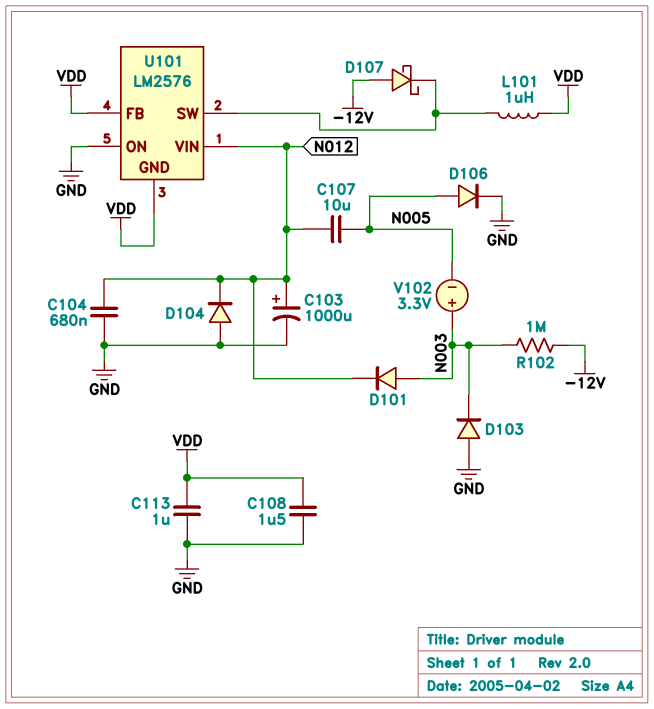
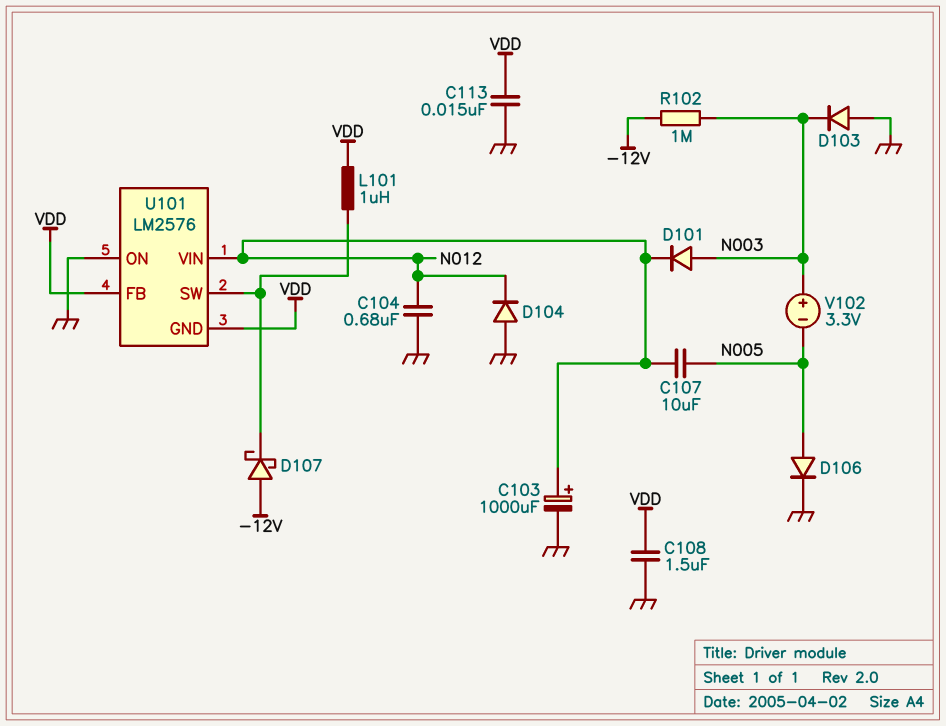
C113: 1uF (GND, VDD) -> 15nF (GND, VDD)

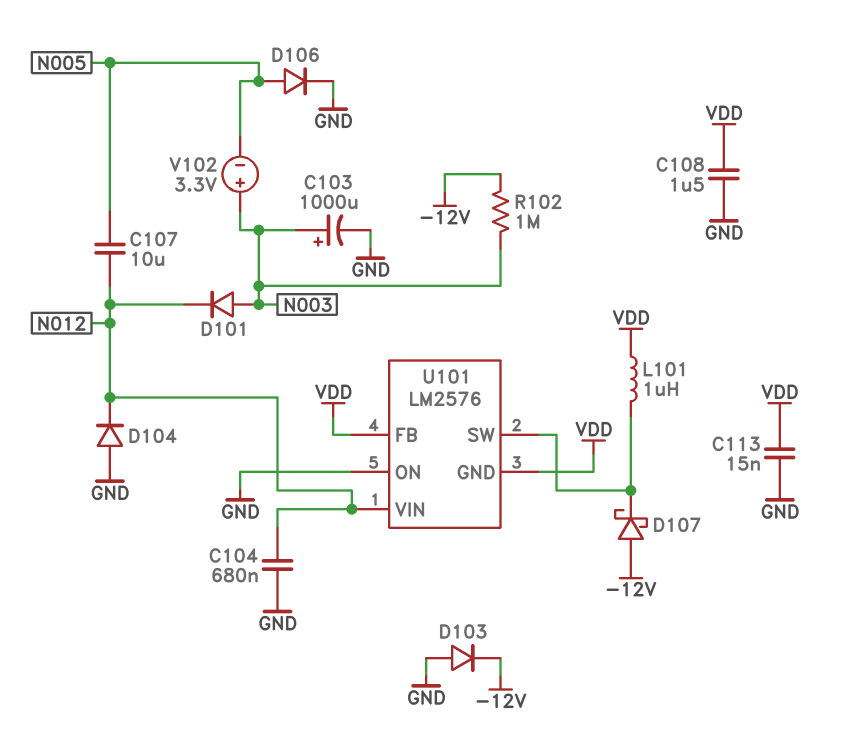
C103: 1000uF (plus N012, minus GND) -> 1000uF (plus N003, minus GND)
D103: diode (A GND, K N003) -> diode (A GND, K -12V)

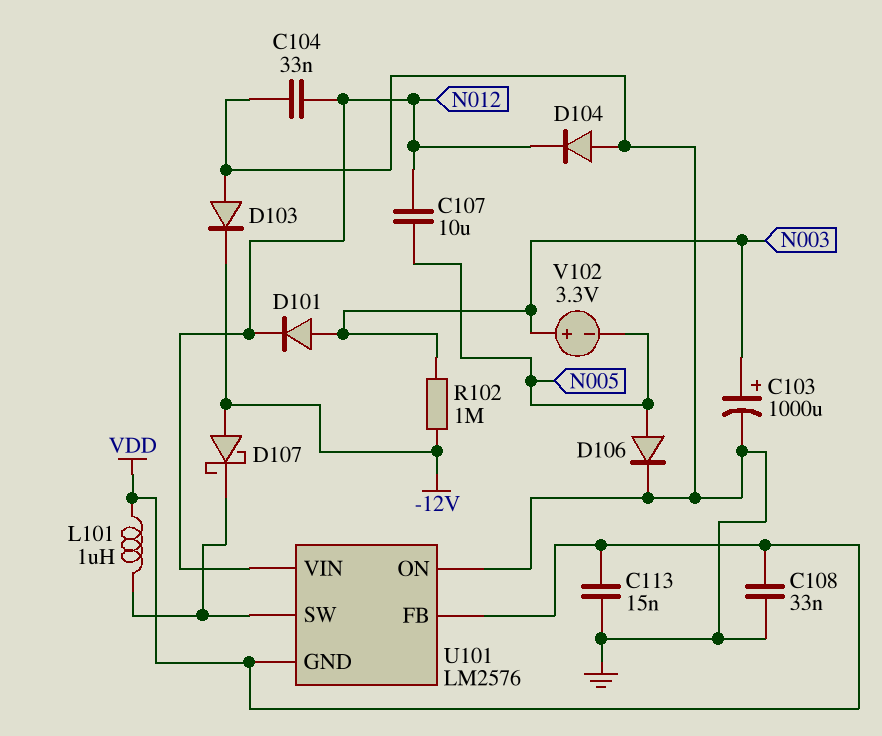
C104: 680nF (GND, N012) -> 33nF (GND, N012)
C108: 1.5uF (GND, VDD) -> 33nF (GND, VDD)

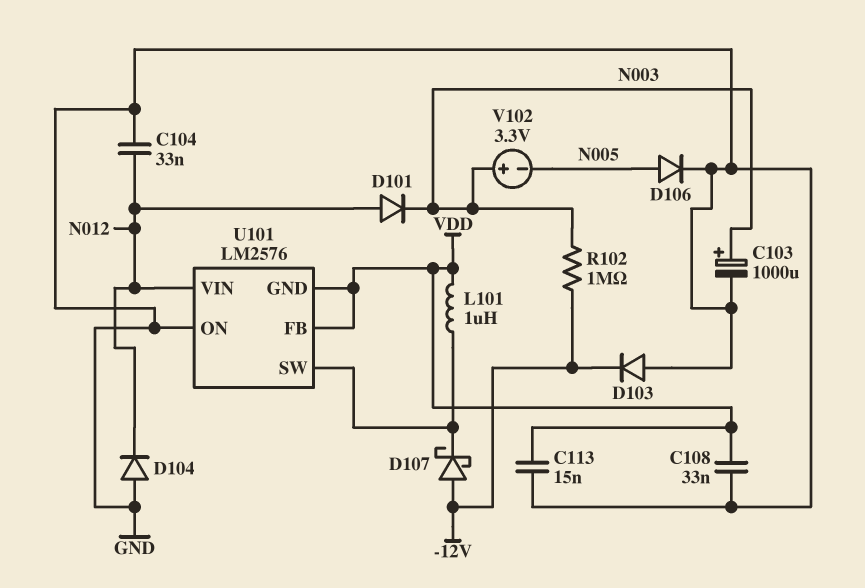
C107: 10uF (N005, N012) -> none
D101: diode (A N003, K N012) -> diode (A N012, K N003)

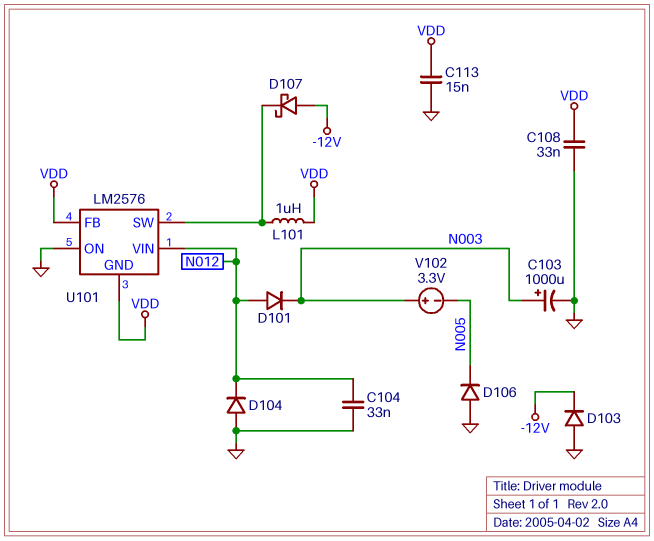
D106: diode (A N005, K GND) -> diode (A GND, K N005)
R102: 1M (-12V, N003) -> none

